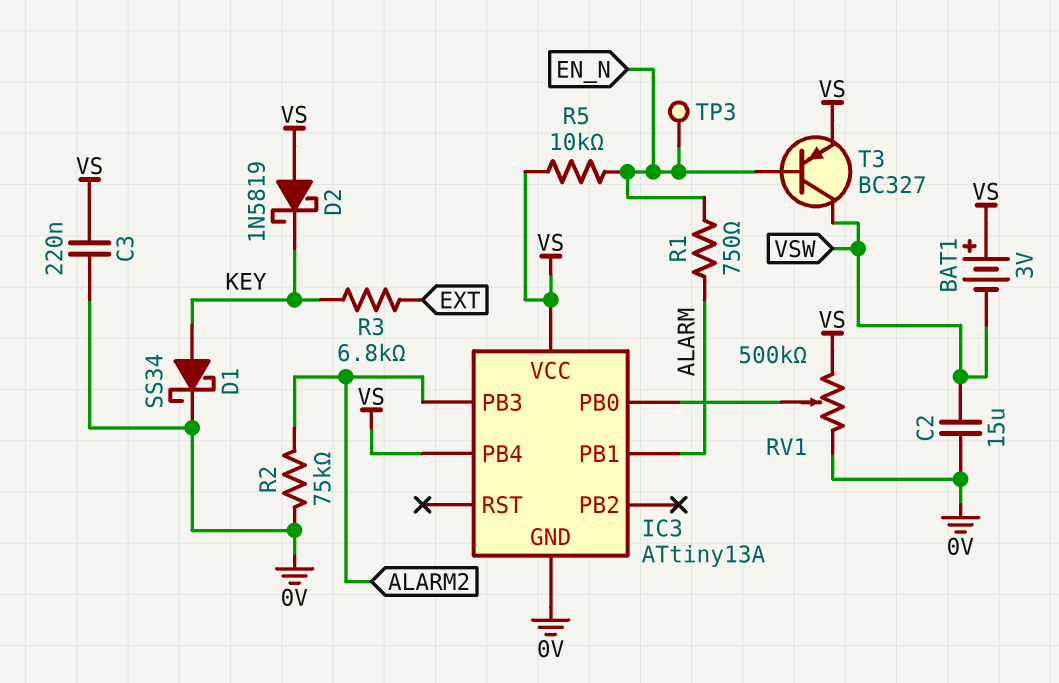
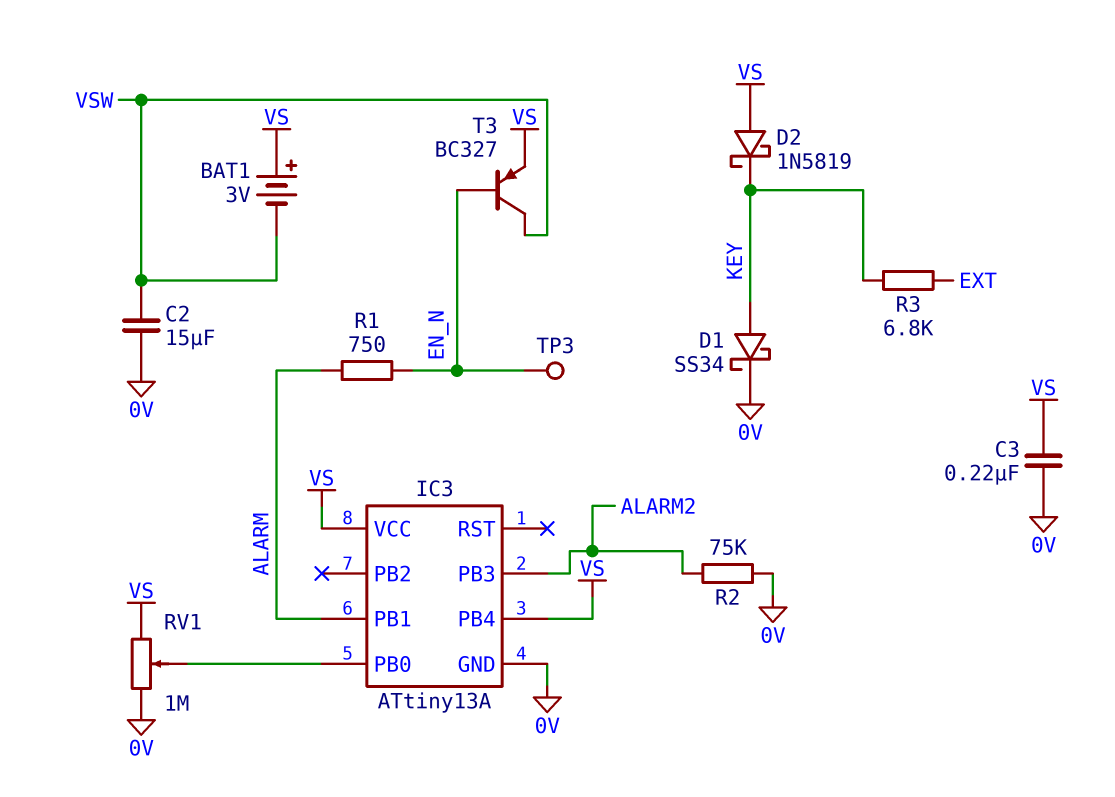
R5: 10k (EN_N, VS) -> none
RV1: 500k (0V, VS, wiper IC3/PB0) -> 1M (0V, VS, wiper IC3/PB0)

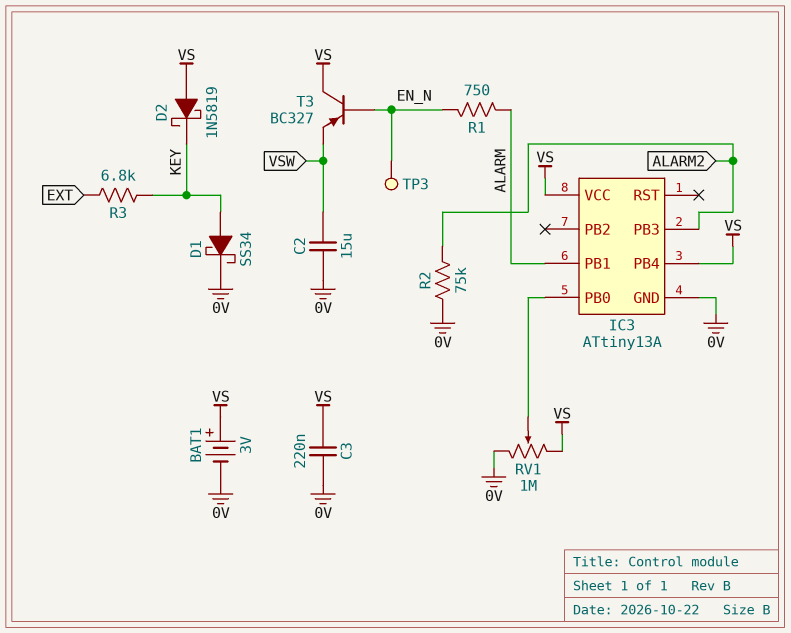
BAT1: 3V (plus VS, minus VSW) -> 3V (plus VS, minus 0V)
T3: PNP BC327 (B EN_N, C VSW, E VS) -> PNP BC327 (B EN_N, C VS, E VSW)

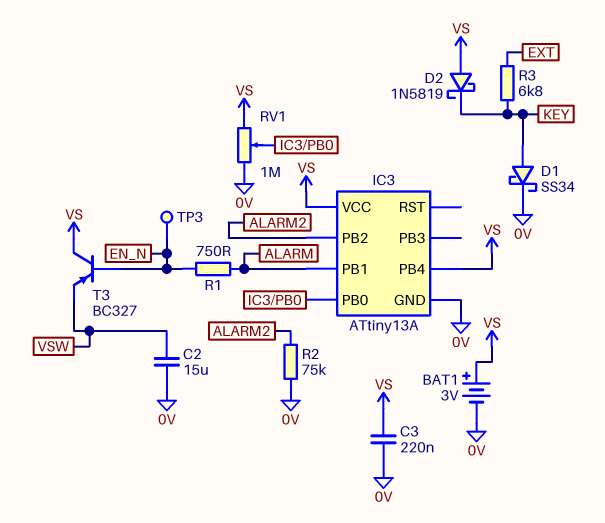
IC3 pin PB2: none -> ALARM2
IC3 pin PB3: ALARM2 -> none

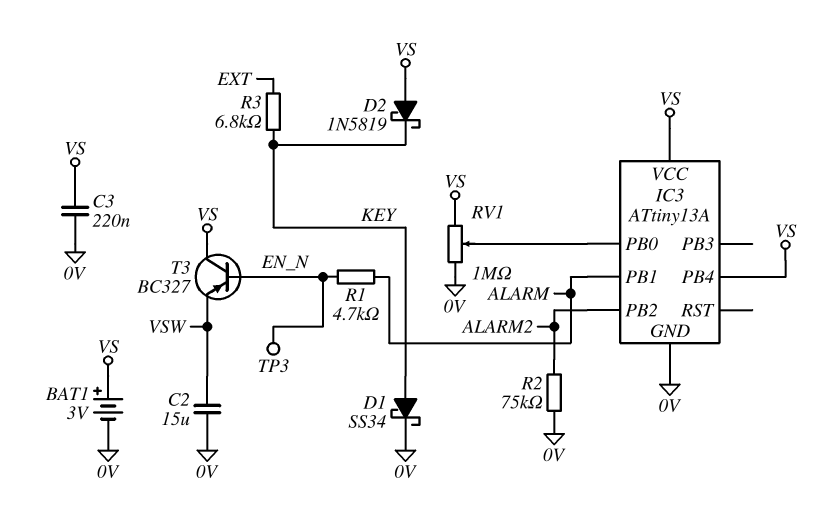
R1: 750 (ALARM, EN_N) -> 4.7k (ALARM, EN_N)

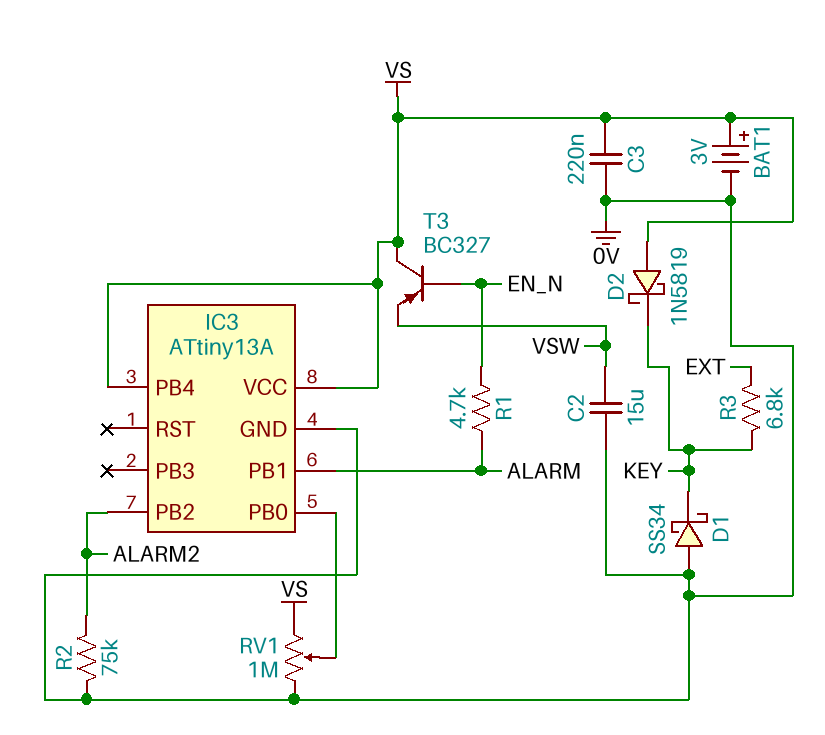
D1: schottky SS34 (A KEY, K 0V) -> schottky SS34 (A 0V, K KEY)
TP3: test point (EN_N) -> none

